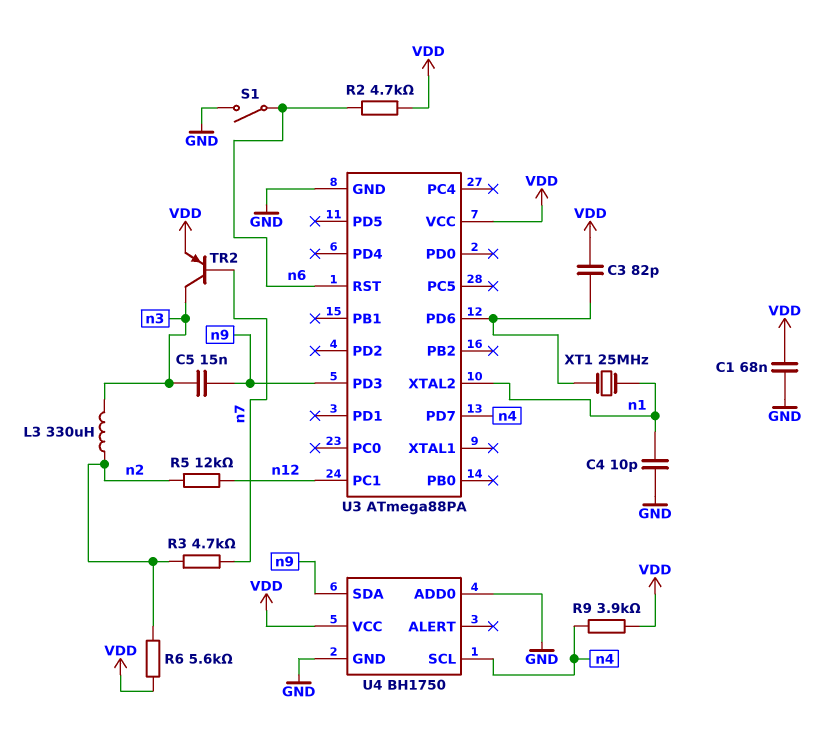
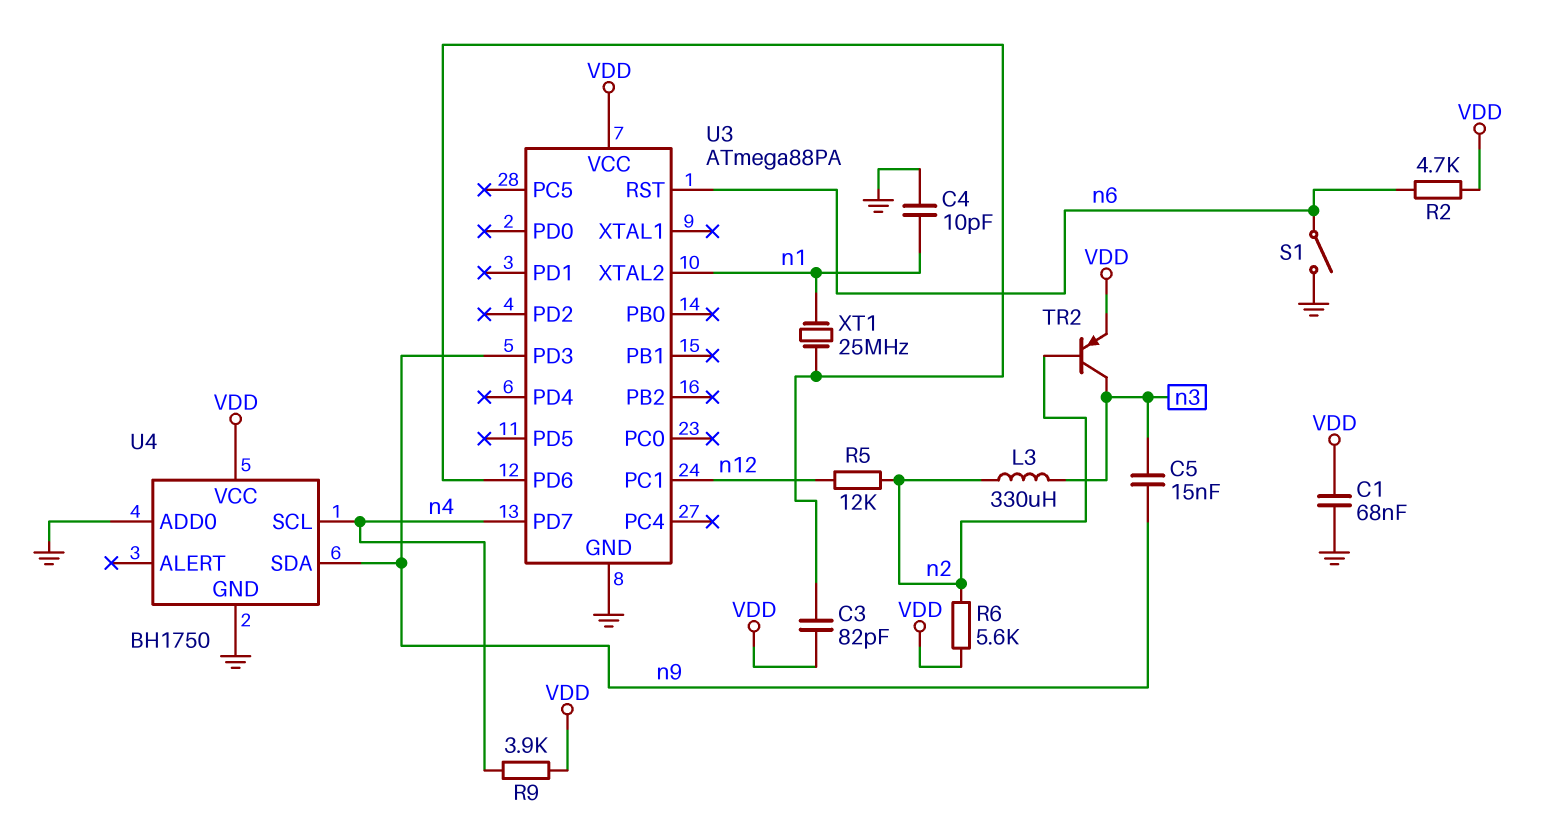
R3: 4.7k (n2, n7) -> none
TR2: PNP (B n7, C n3, E VDD) -> PNP (B n2, C n3, E VDD)

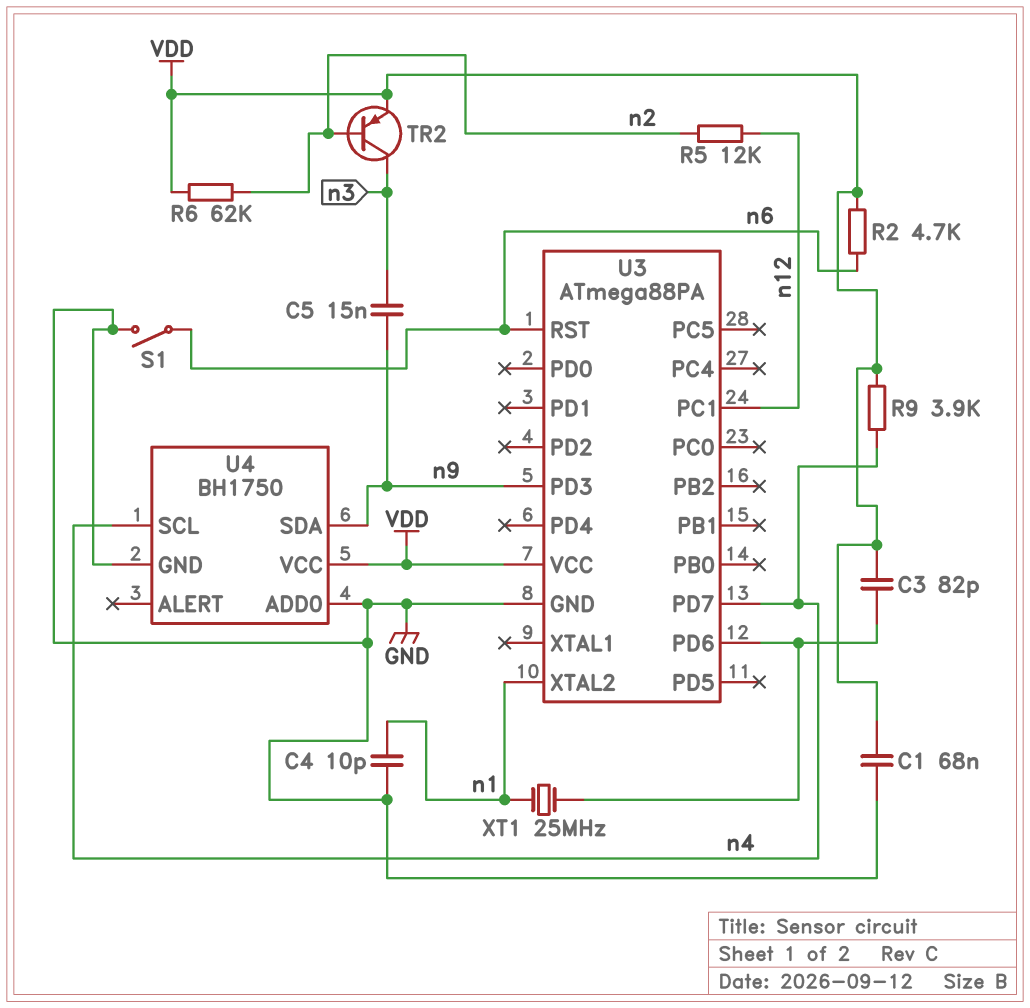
L3: 330uH (n2, n3) -> none
R6: 5.6k (VDD, n2) -> 62k (VDD, n2)

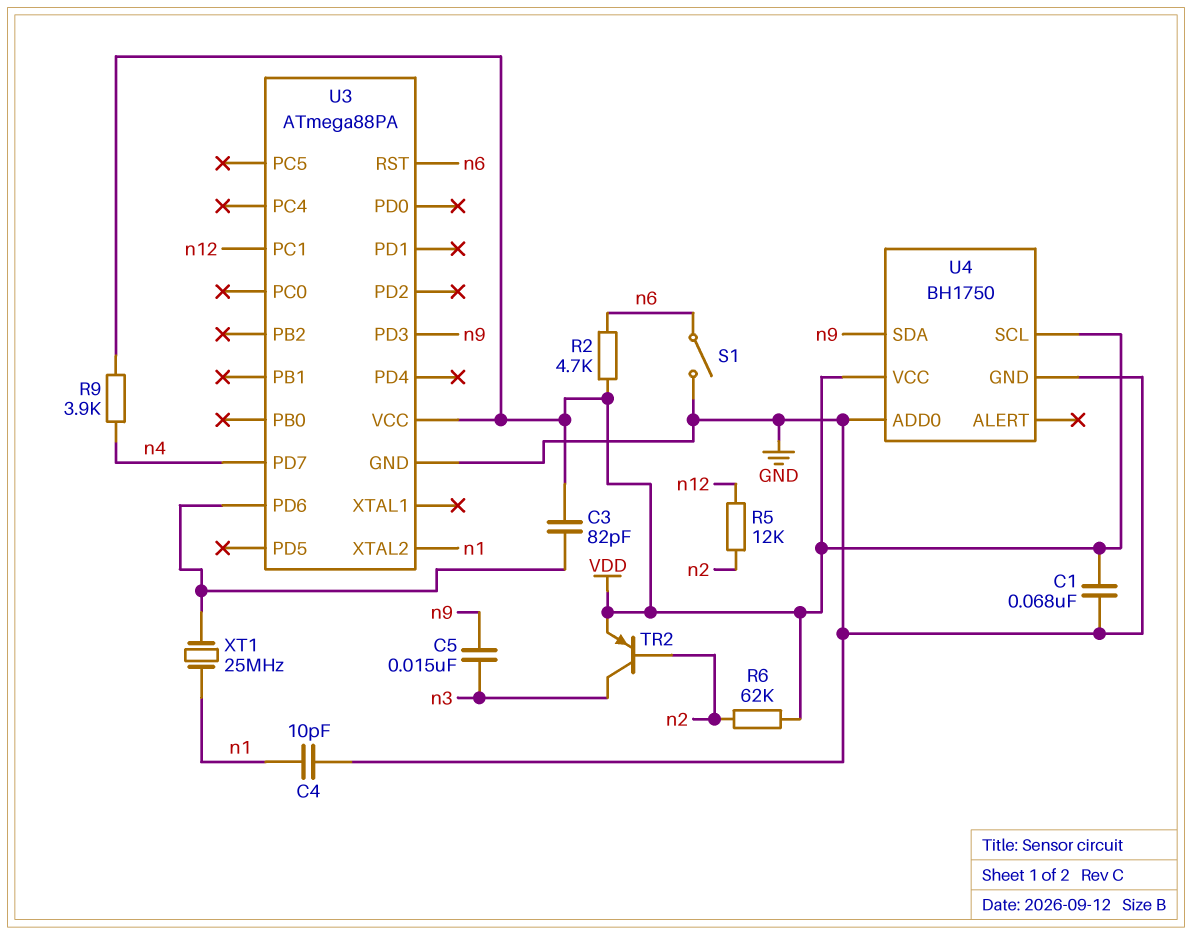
U4 pin SCL: n4 -> VDD

